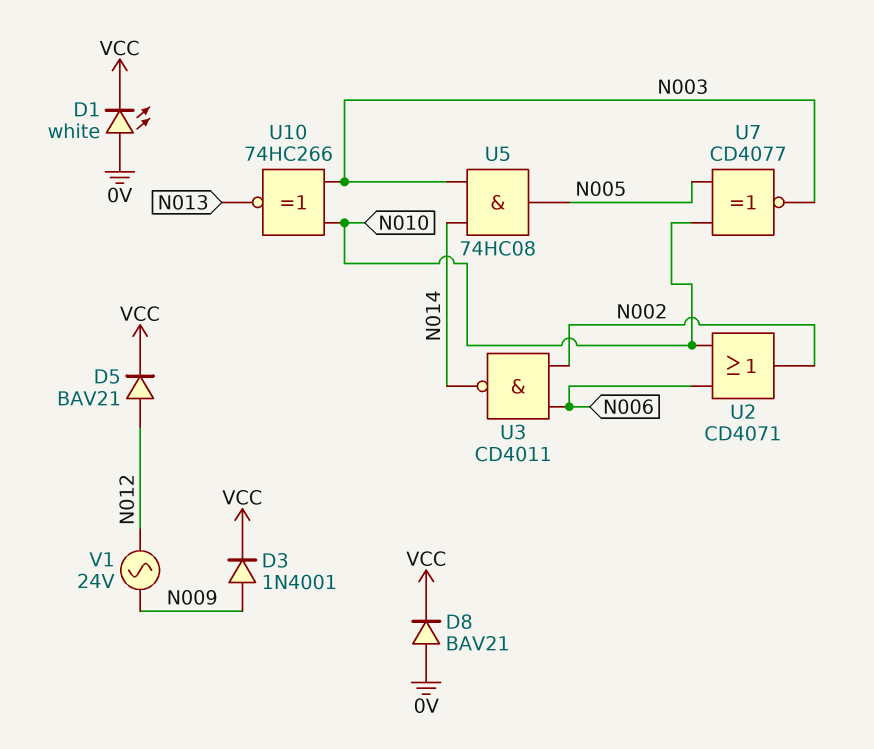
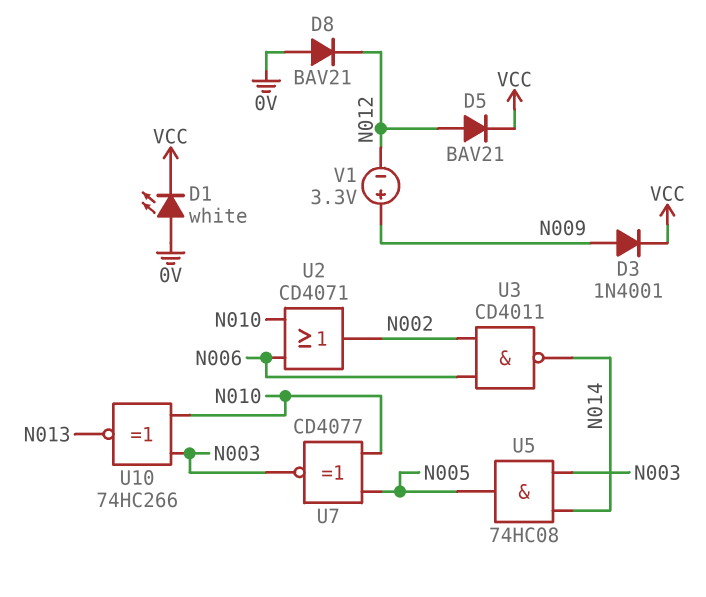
D8: diode BAV21 (A 0V, K VCC) -> diode BAV21 (A 0V, K N012)
V1: AC 24V (N009, N012) -> 3.3V (plus N009, minus N012)

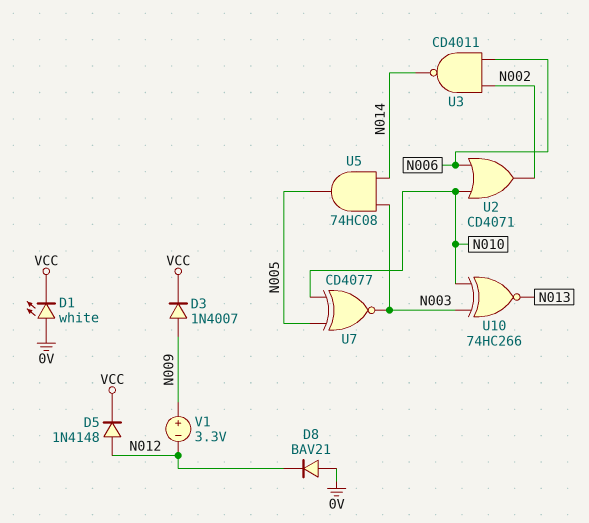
D3: diode 1N4001 (A N009, K VCC) -> diode 1N4007 (A N009, K VCC)
D5: diode BAV21 (A N012, K VCC) -> diode 1N4148 (A N012, K VCC)

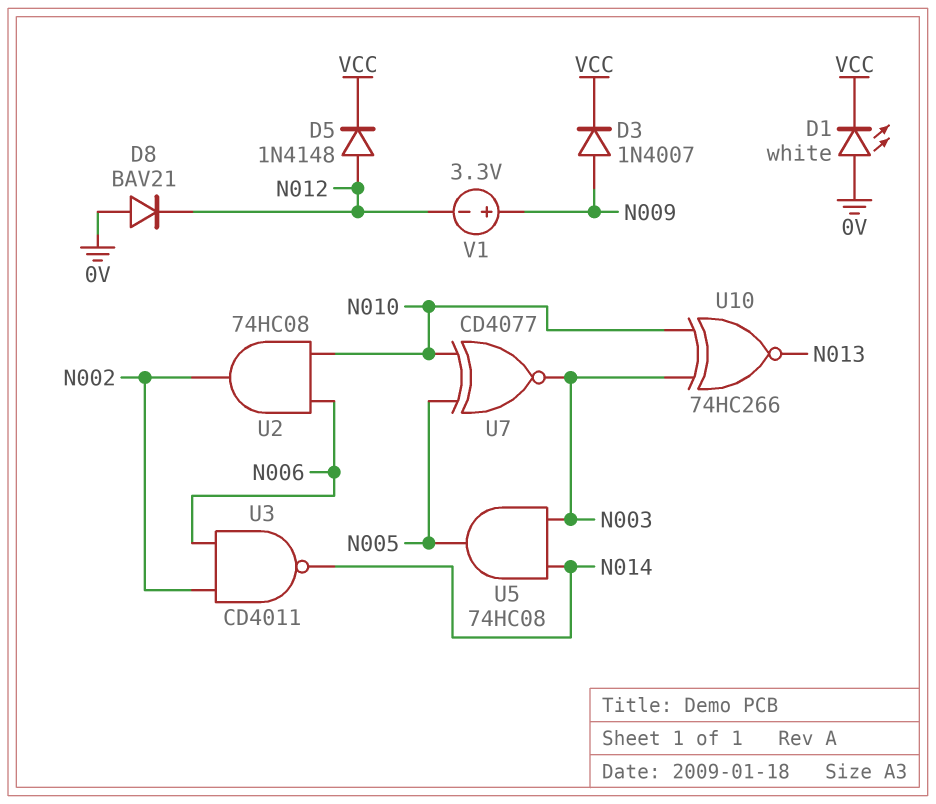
U2: OR CD4071 (in N006, in N010, out N002) -> AND 74HC08 (in N006, in N010, out N002)

